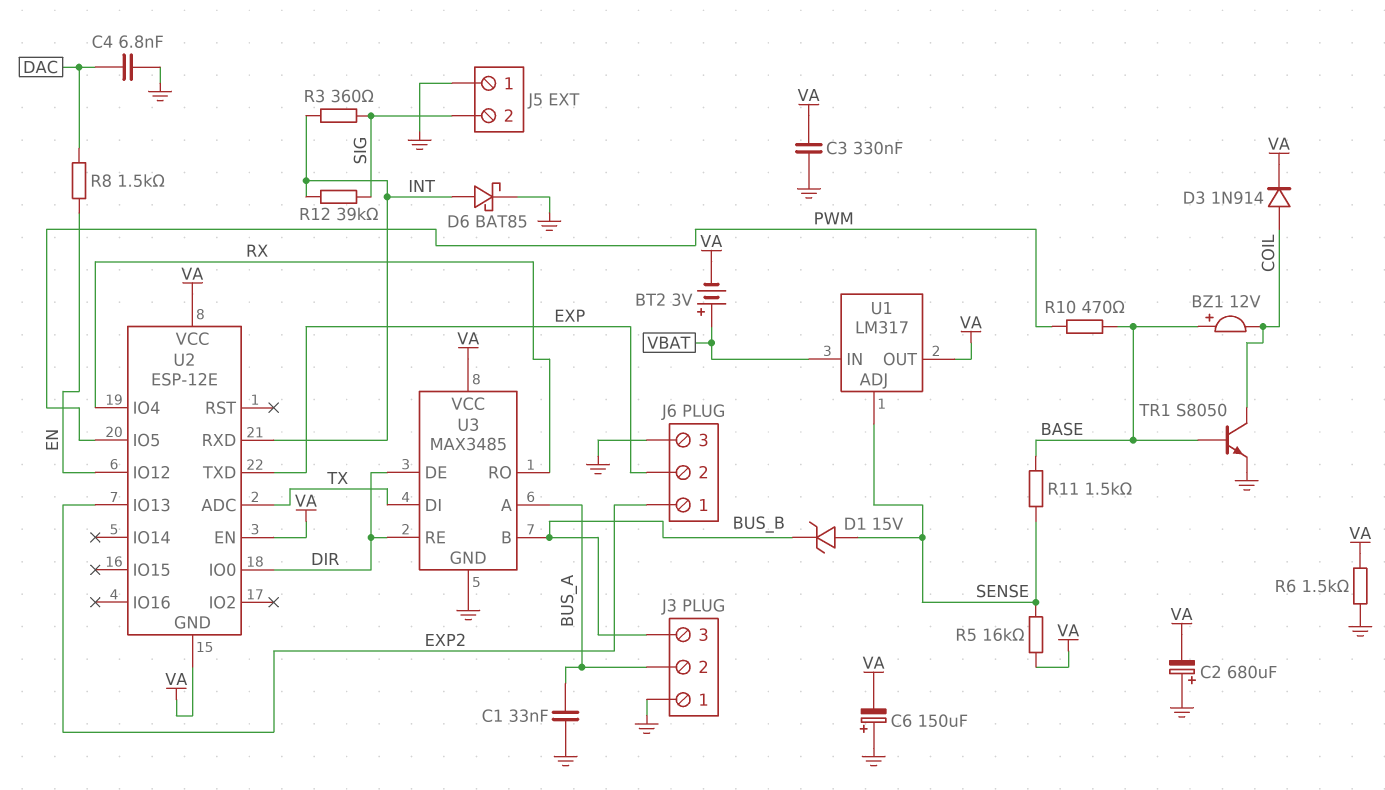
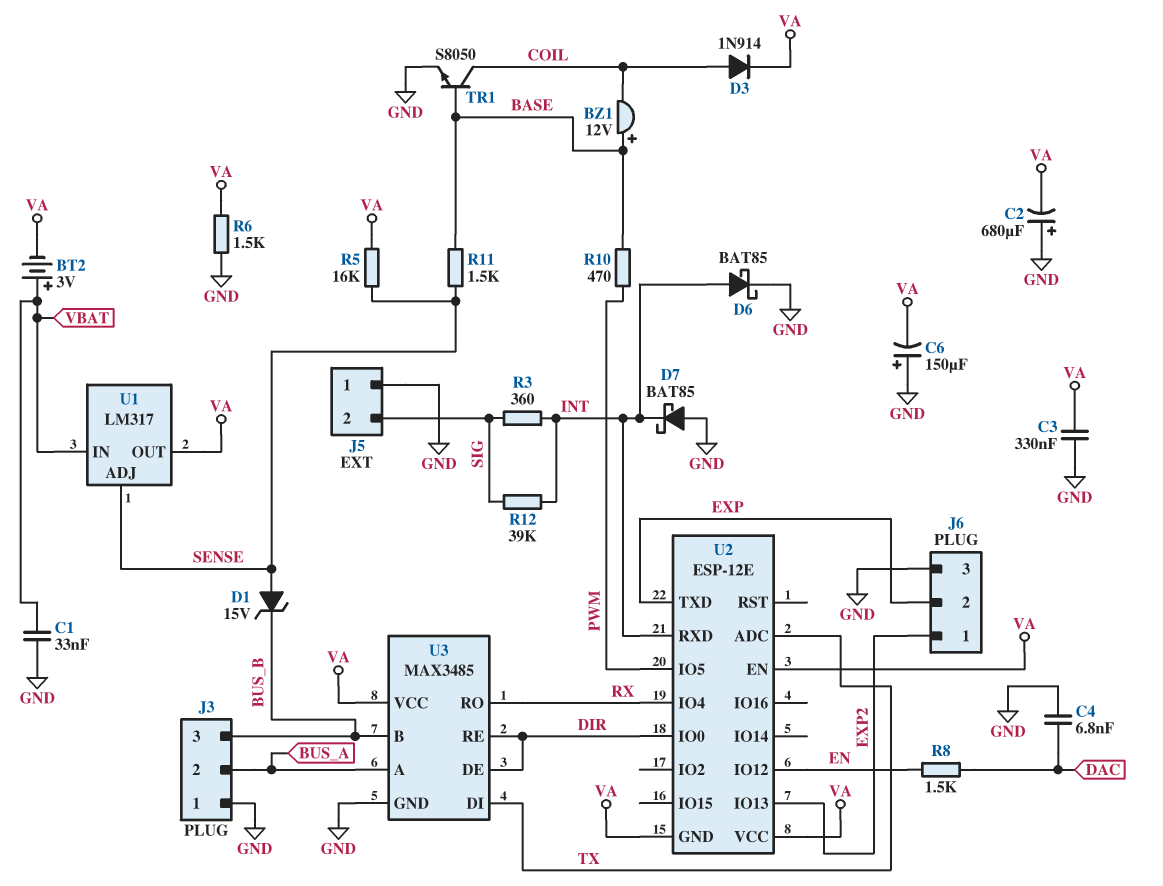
C1: 33nF (BUS_A, GND) -> 33nF (GND, VBAT)
D7: none -> schottky BAT85 (A GND, K INT)

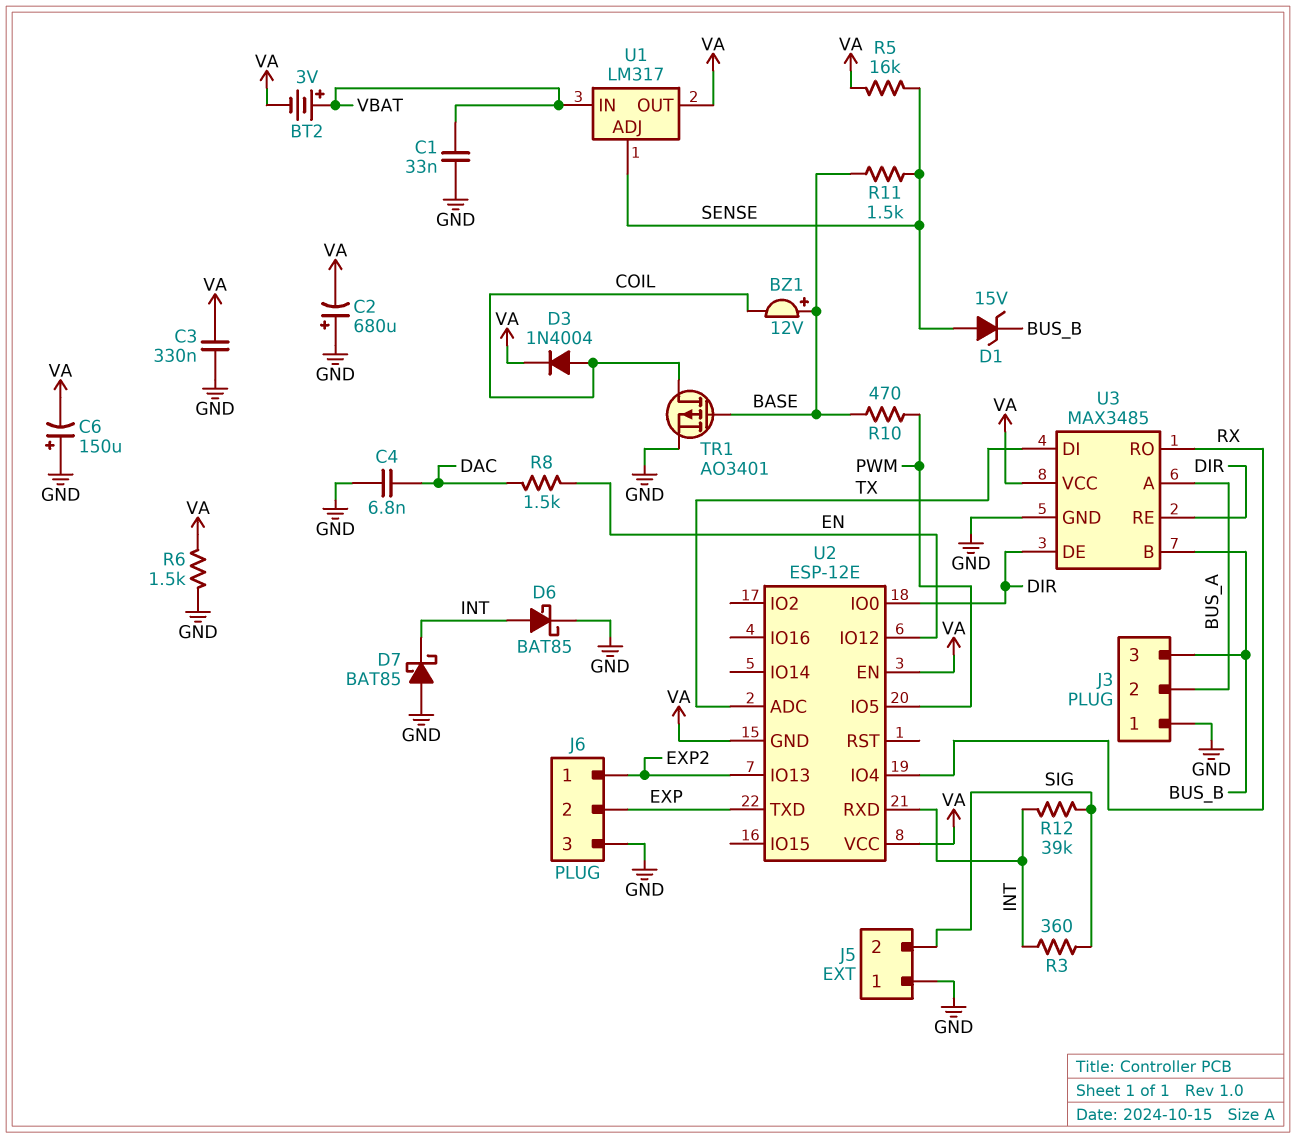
D3: diode 1N914 (A COIL, K VA) -> diode 1N4004 (A COIL, K VA)
TR1: NPN S8050 (B BASE, C COIL, E GND) -> PMOS AO3401 (G BASE, D COIL, S GND)

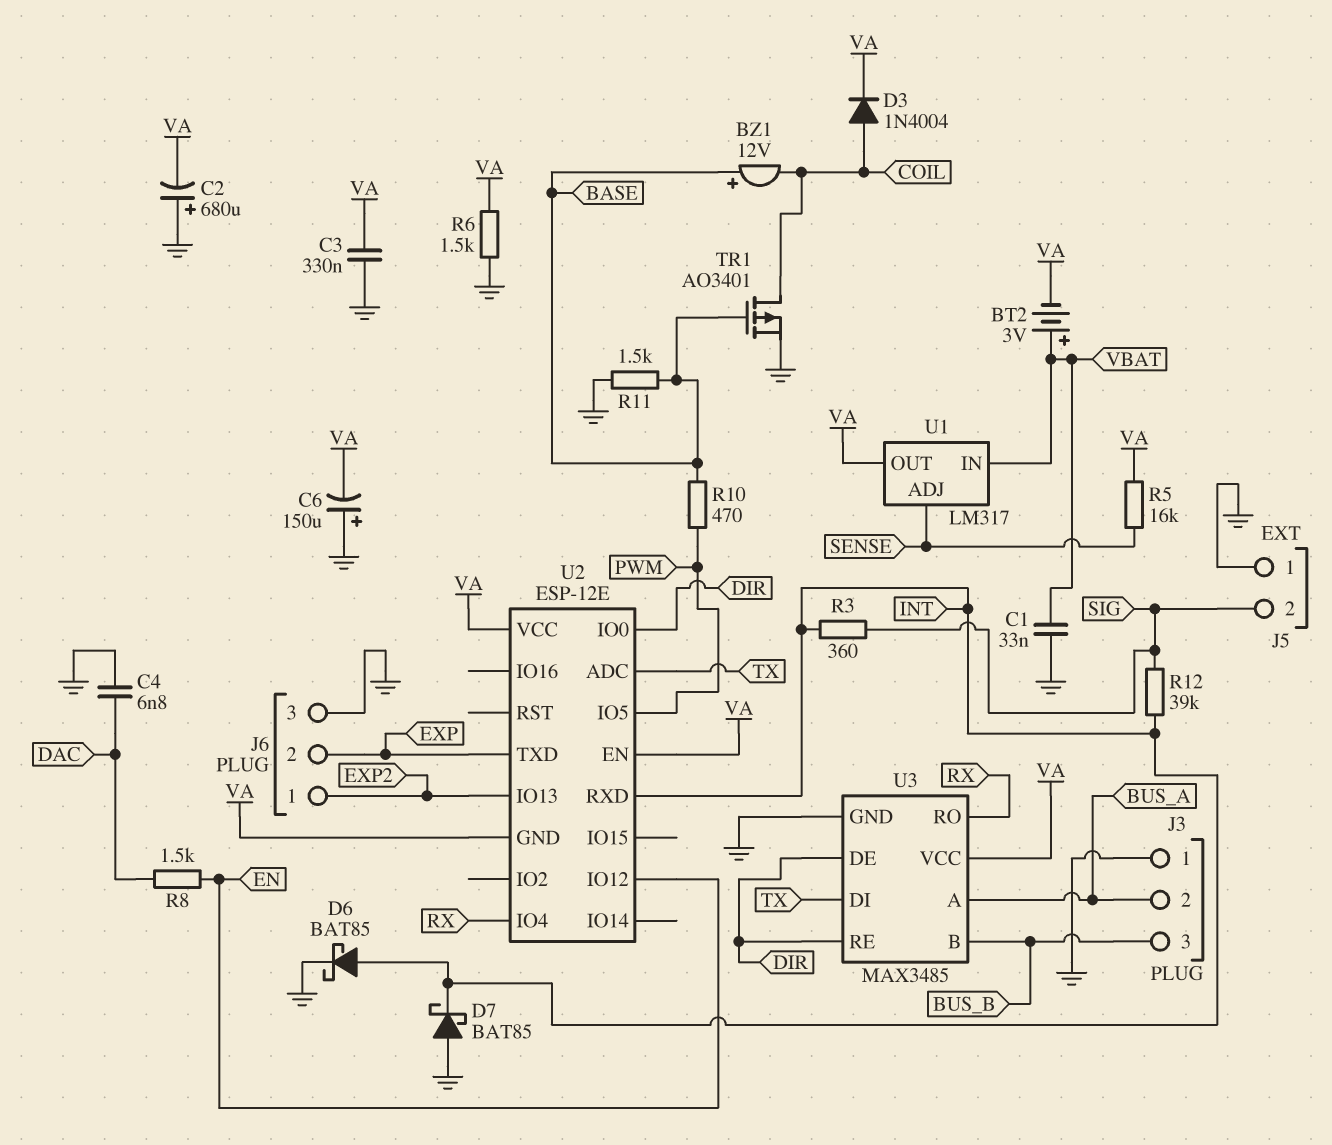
D1: zener 15V (A SENSE, K BUS_B) -> none
R11: 1.5k (BASE, SENSE) -> 1.5k (BASE, GND)

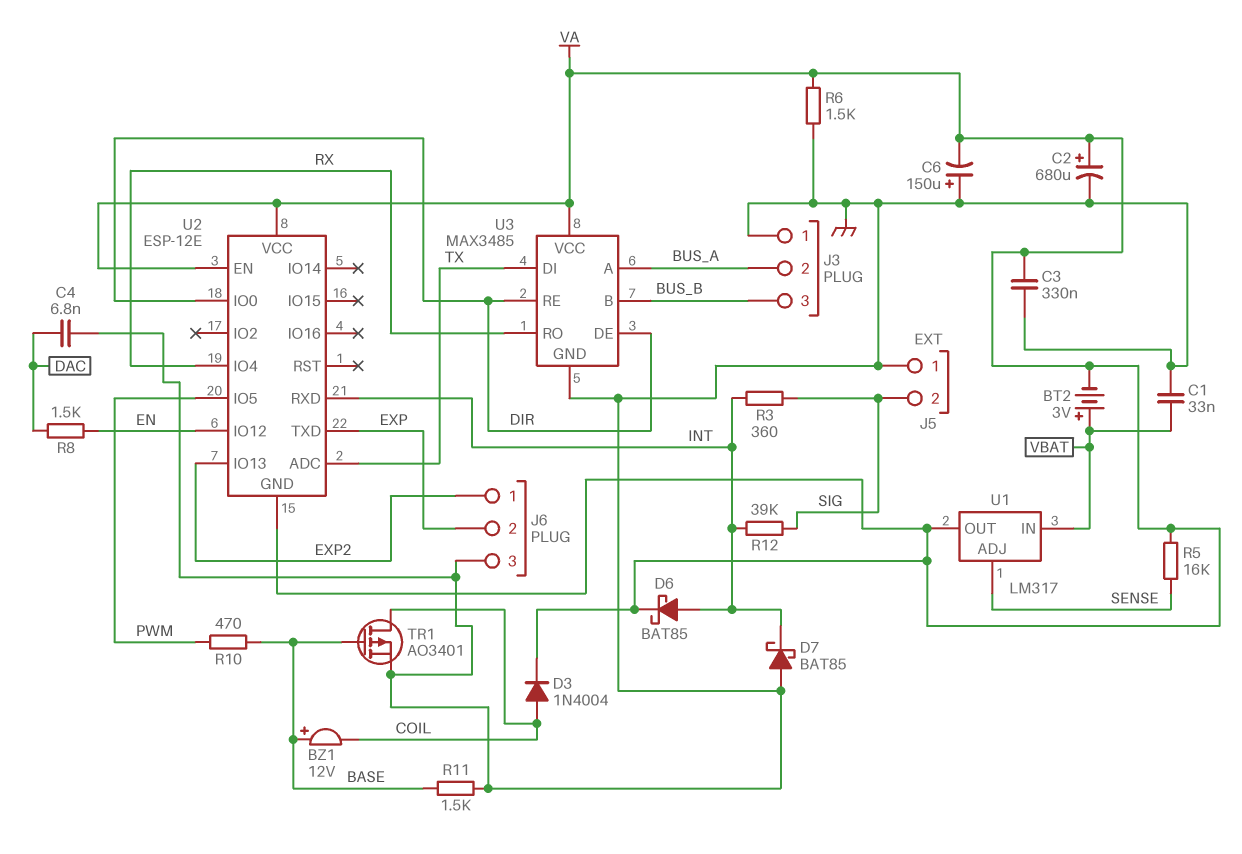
C2: 680uF (plus GND, minus VA) -> 680uF (plus VA, minus GND)
D6: schottky BAT85 (A INT, K GND) -> schottky BAT85 (A INT, K VA)

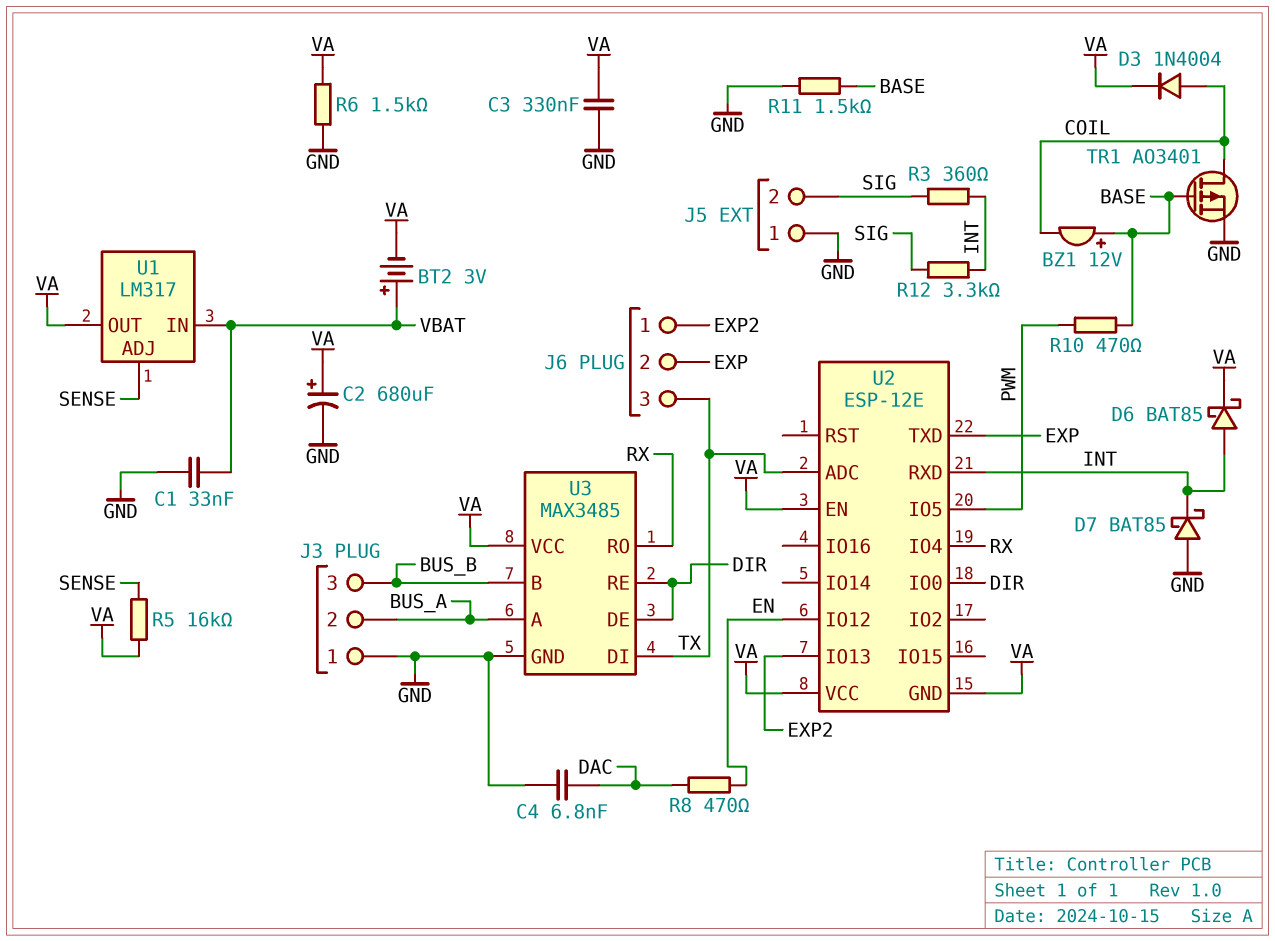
C6: 150uF (plus GND, minus VA) -> none
J6 pin 3: GND -> TX
R8: 1.5k (DAC, EN) -> 470 (DAC, EN)
R12: 39k (INT, SIG) -> 3.3k (INT, SIG)

